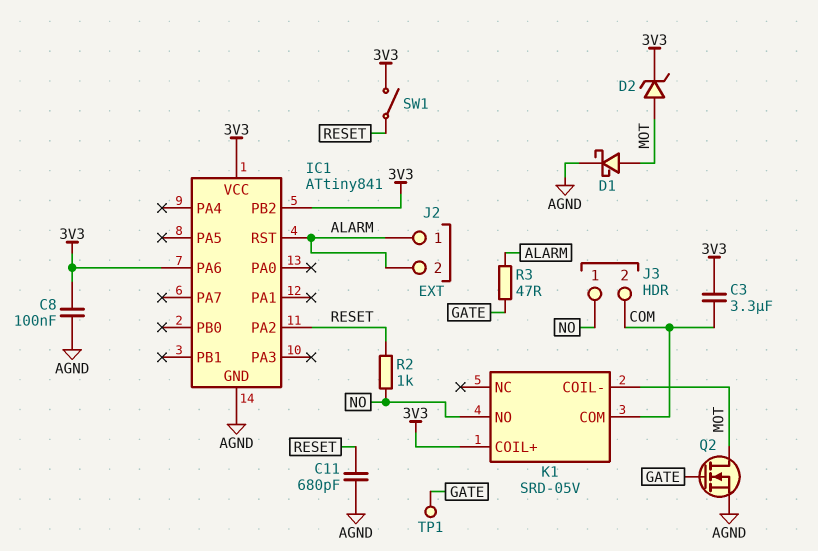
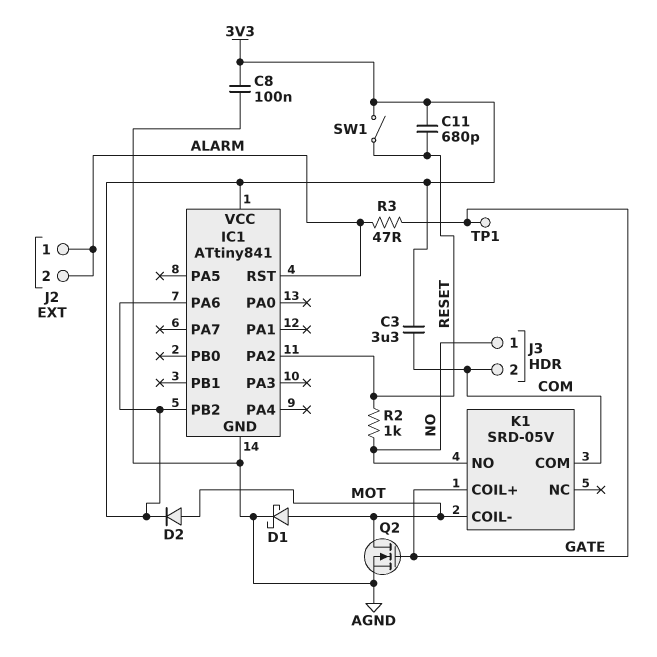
C11: 680pF (AGND, RESET) -> 680pF (3V3, RESET)
D2: zener (A MOT, K 3V3) -> diode (A MOT, K 3V3)
K1 pin COIL+: 3V3 -> GATE

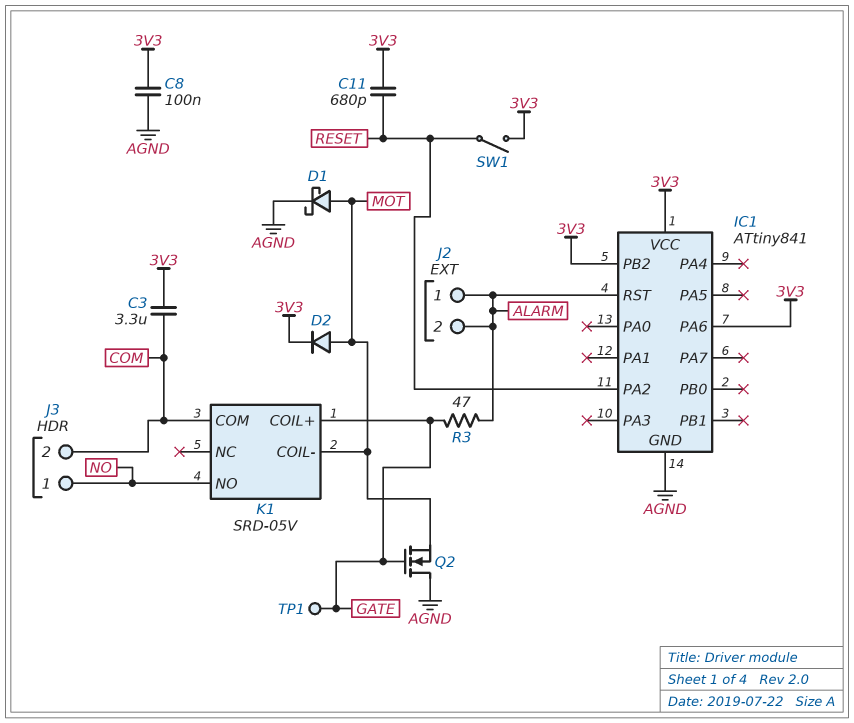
Q2: NMOS (G GATE, D MOT, S AGND) -> NMOS (G GATE, D AGND, S MOT)
R2: 1k (NO, RESET) -> none

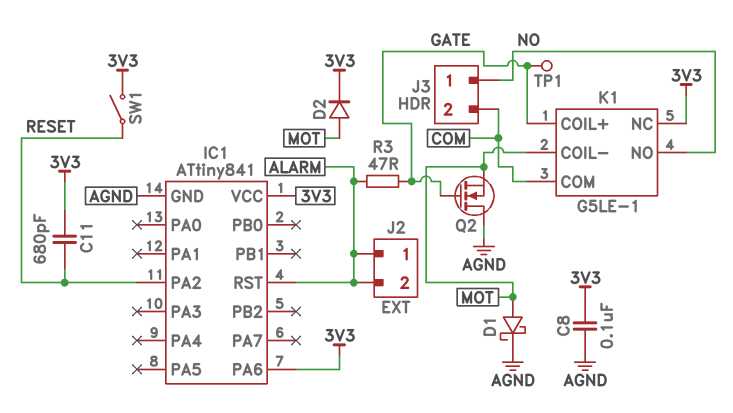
C3: 3.3uF (3V3, COM) -> none
IC1 pin PB2: 3V3 -> none
K1: SRD-05V -> G5LE-1
K1 pin NC: none -> 3V3

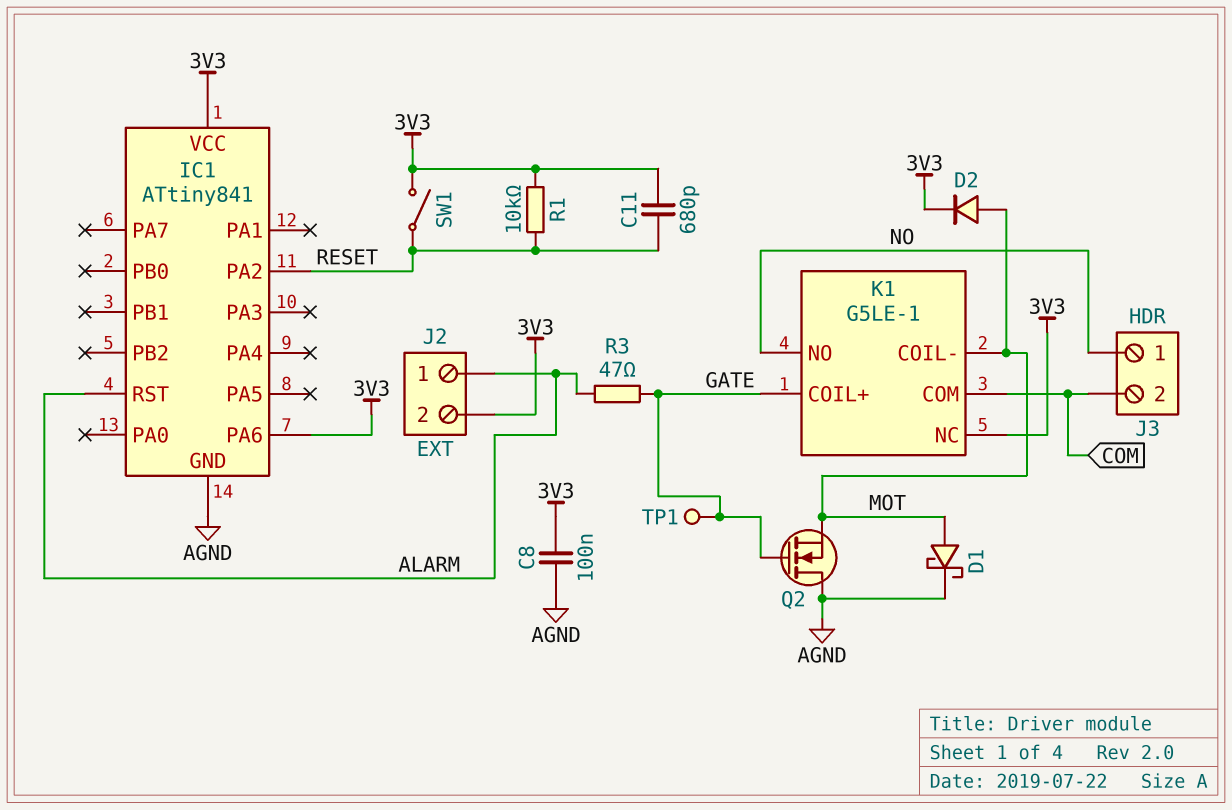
J2 pin 2: ALARM -> 3V3
R1: none -> 10k (3V3, RESET)

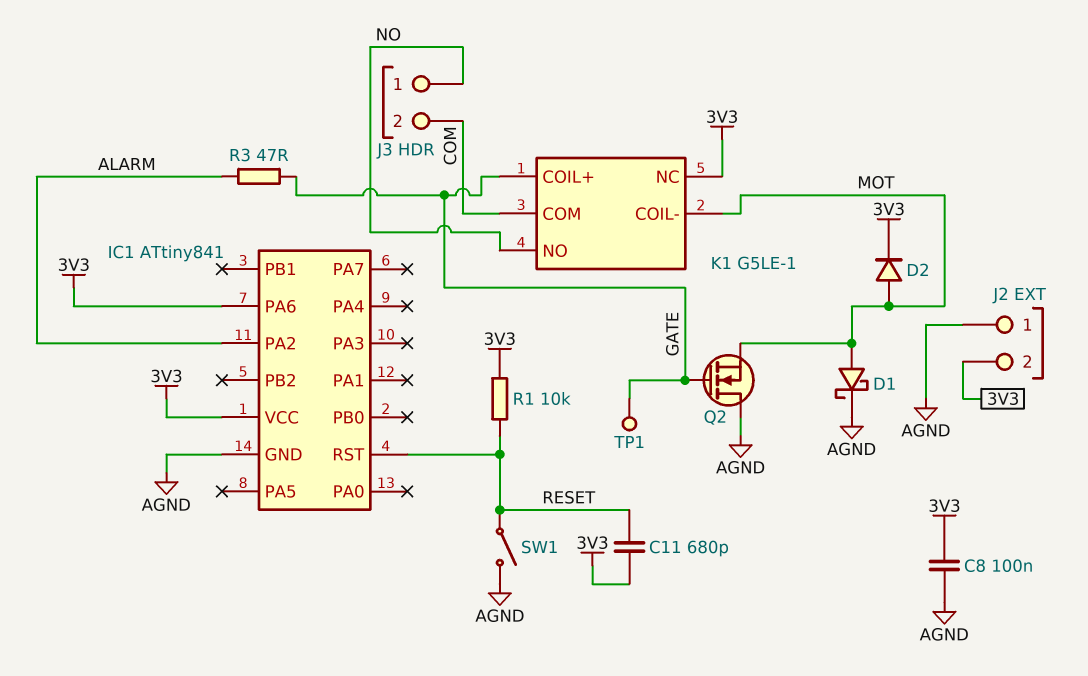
IC1 pin PA2: RESET -> ALARM
IC1 pin RST: ALARM -> RESET
J2 pin 1: ALARM -> AGND
SW1: switch (3V3, RESET) -> switch (AGND, RESET)

